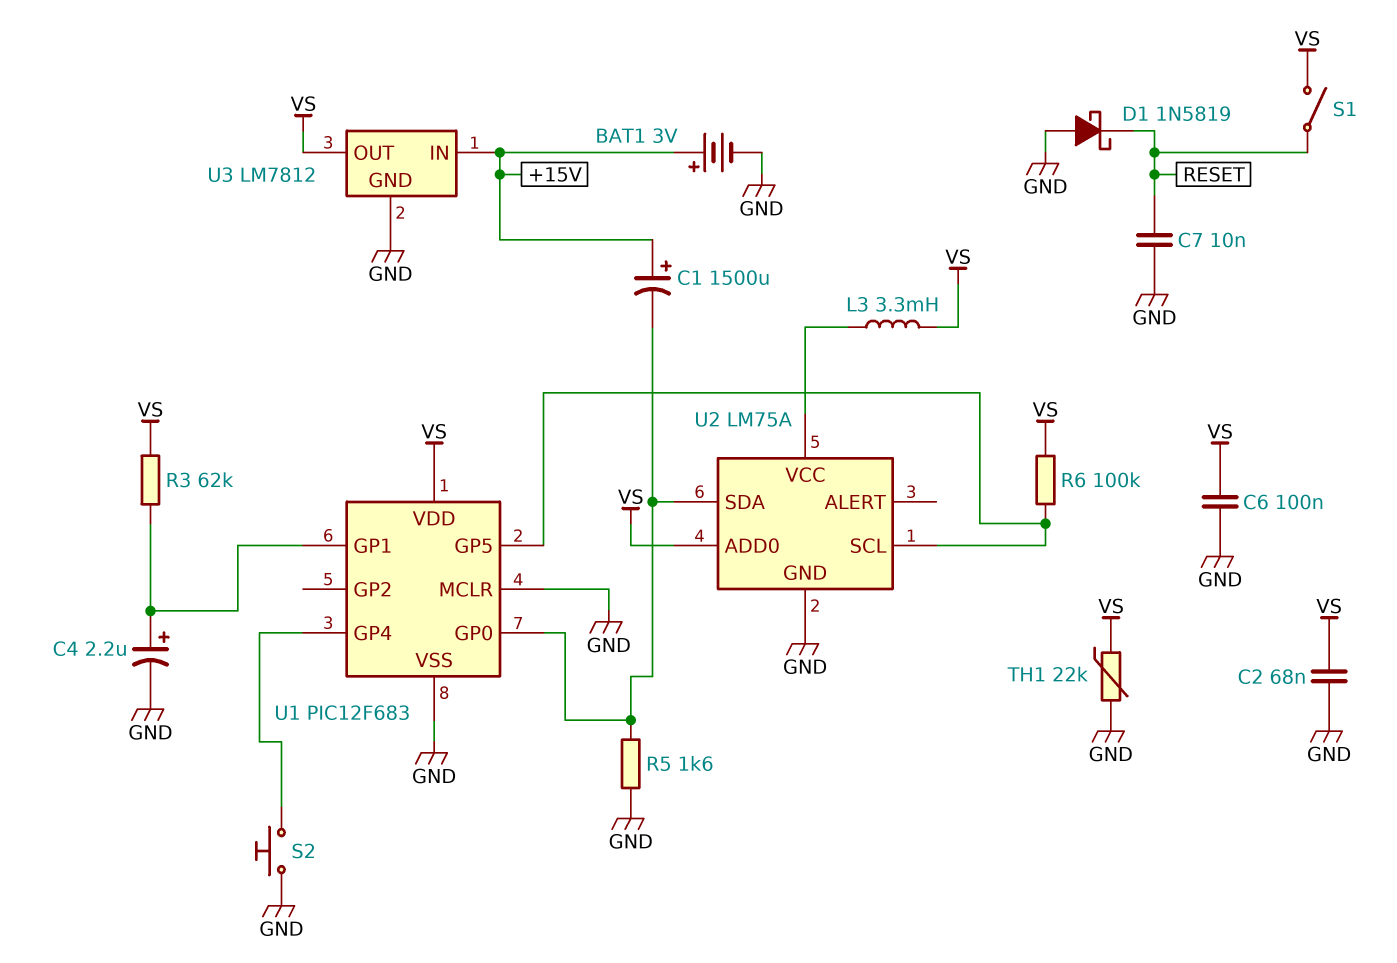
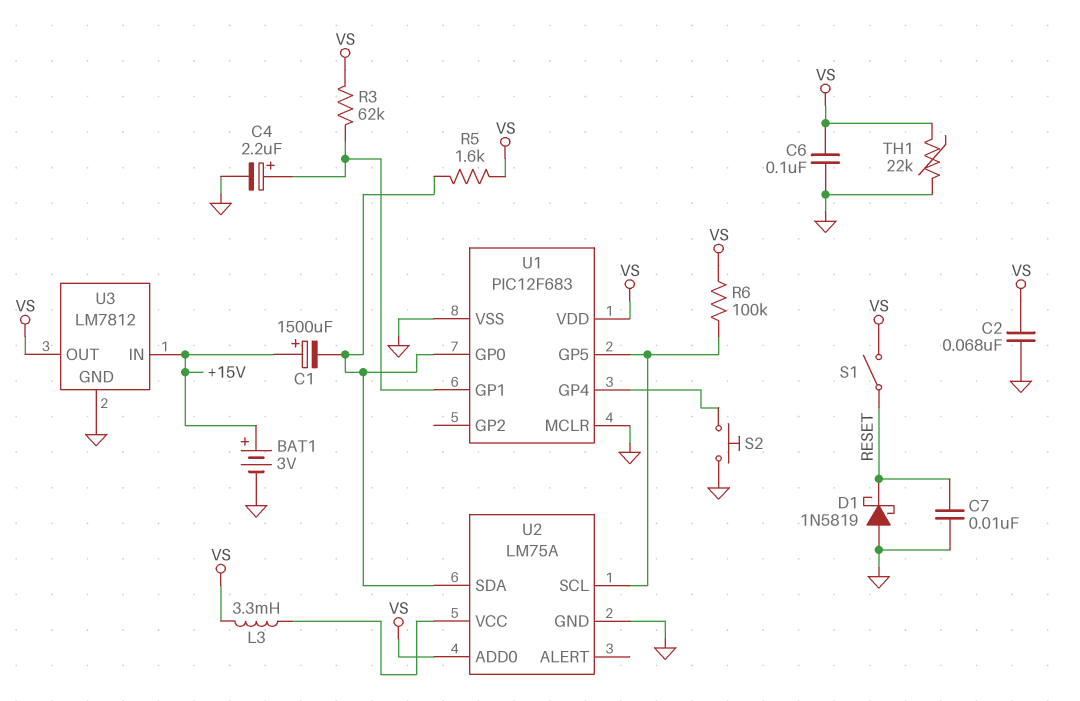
R5: 1.6k (GND, U1/GP0) -> 1.6k (U1/GP0, VS)

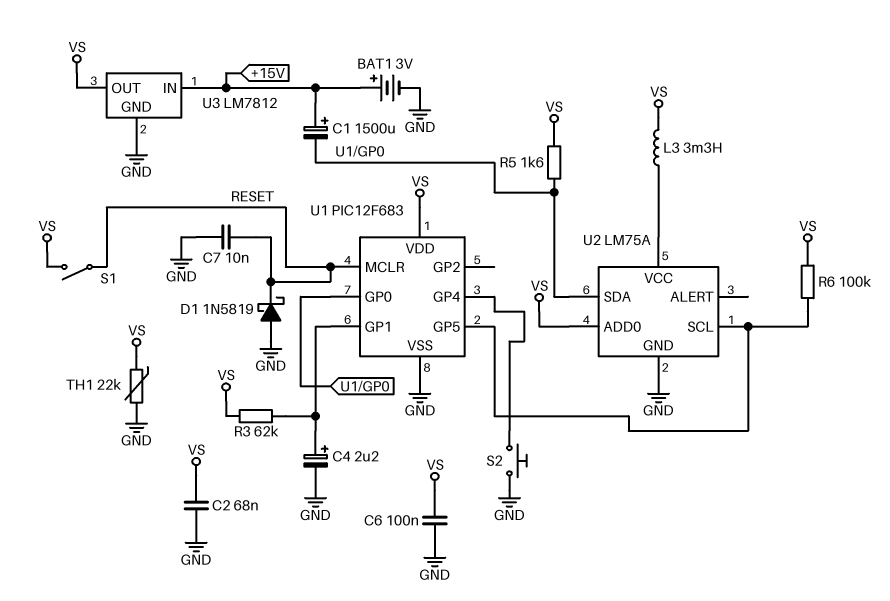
U1 pin MCLR: GND -> RESET

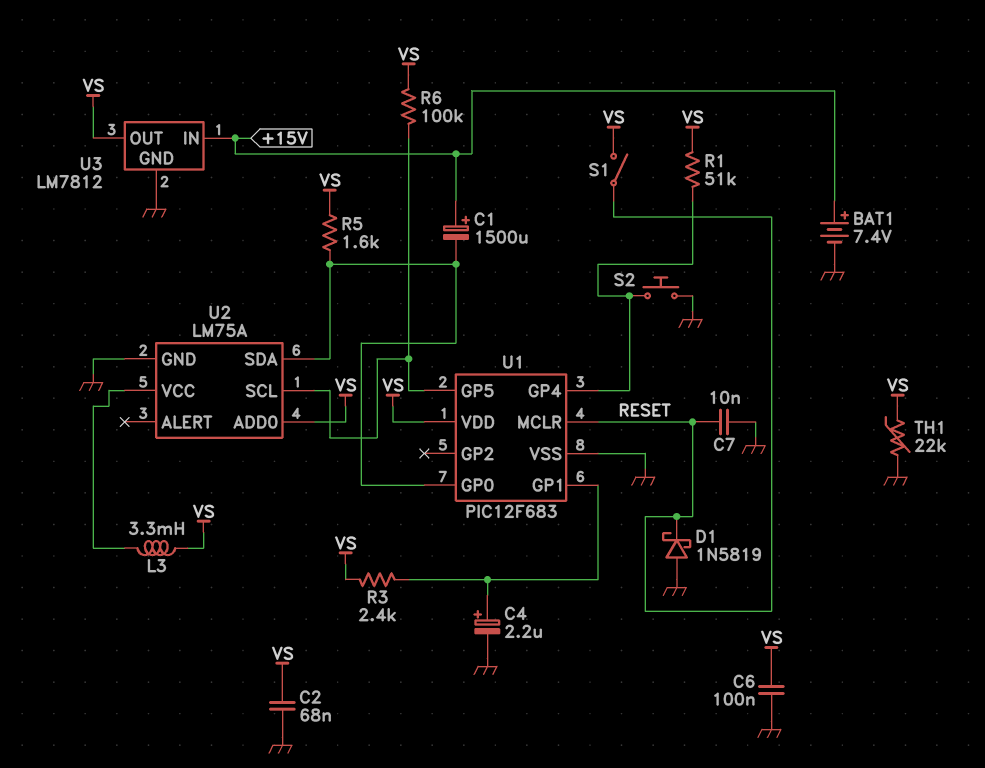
BAT1: 3V (plus +15V, minus GND) -> 7.4V (plus +15V, minus GND)
R1: none -> 51k (U1/GP4, VS)
R3: 62k (U1/GP1, VS) -> 2.4k (U1/GP1, VS)

